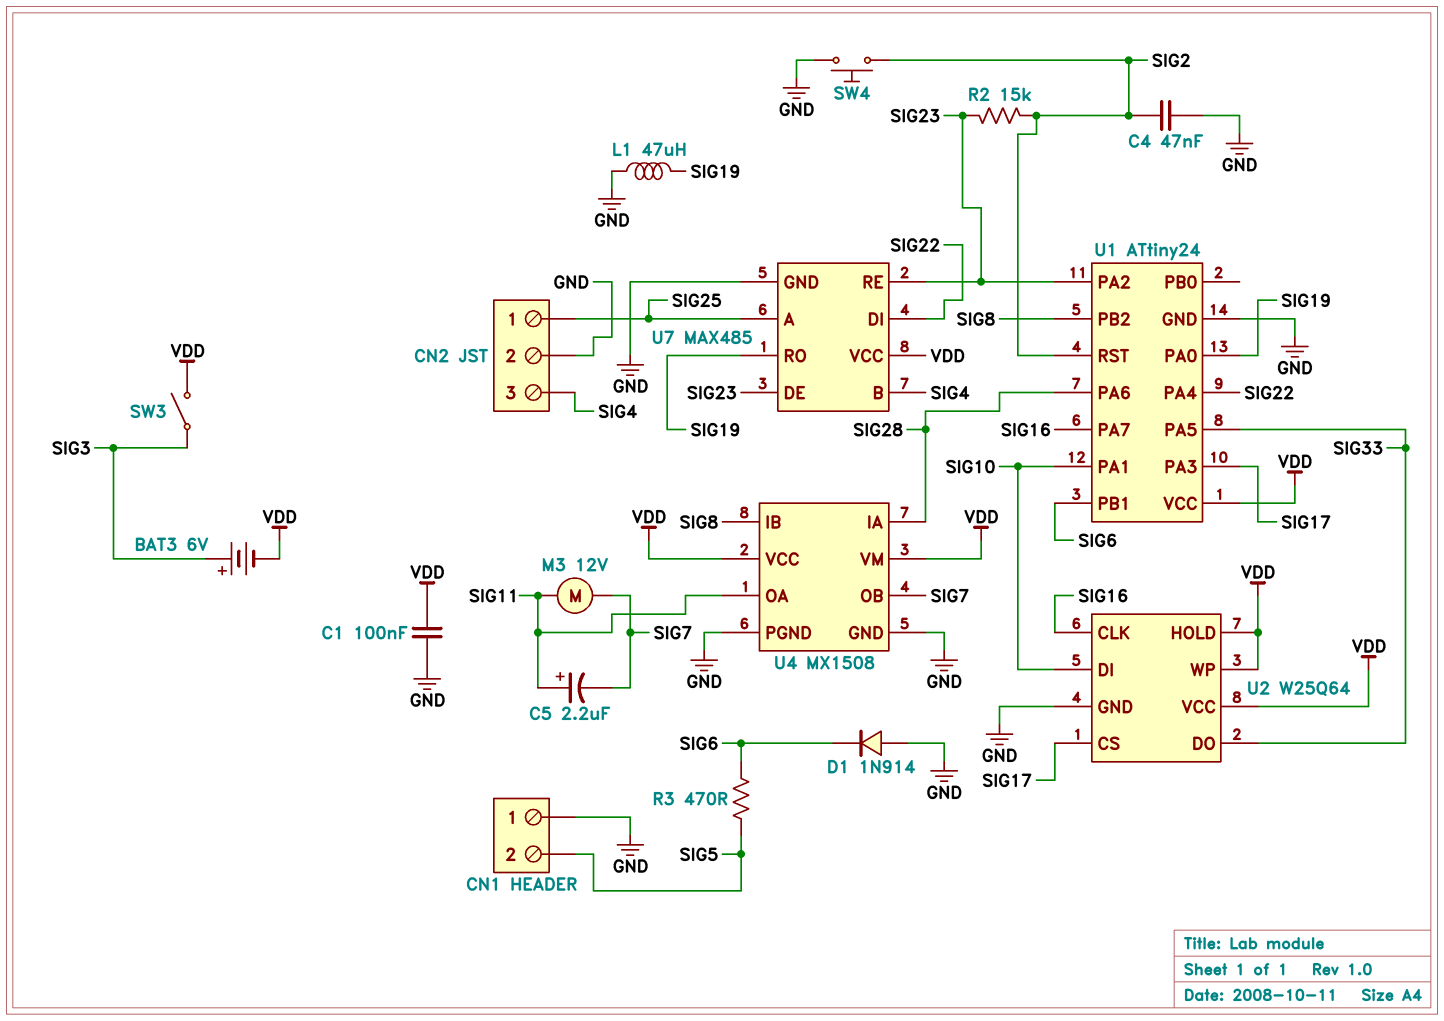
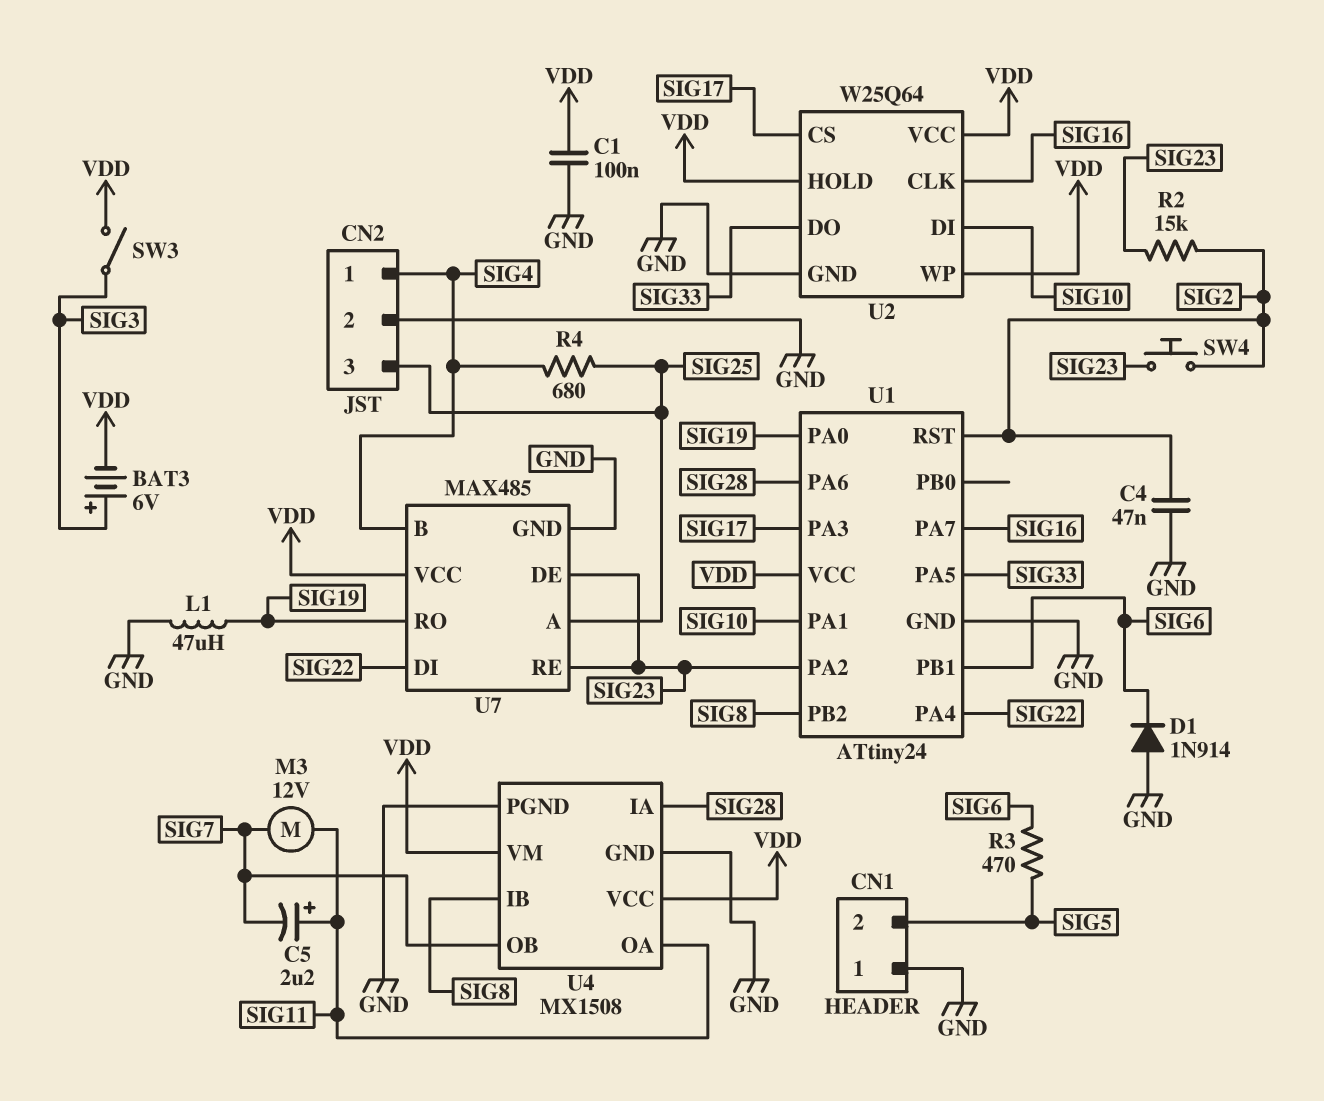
CN2 pin 1: SIG25 -> SIG4
CN2 pin 3: SIG4 -> SIG25
R4: none -> 680 (SIG4, SIG25)
SW4: button (GND, SIG2) -> button (SIG2, SIG23)

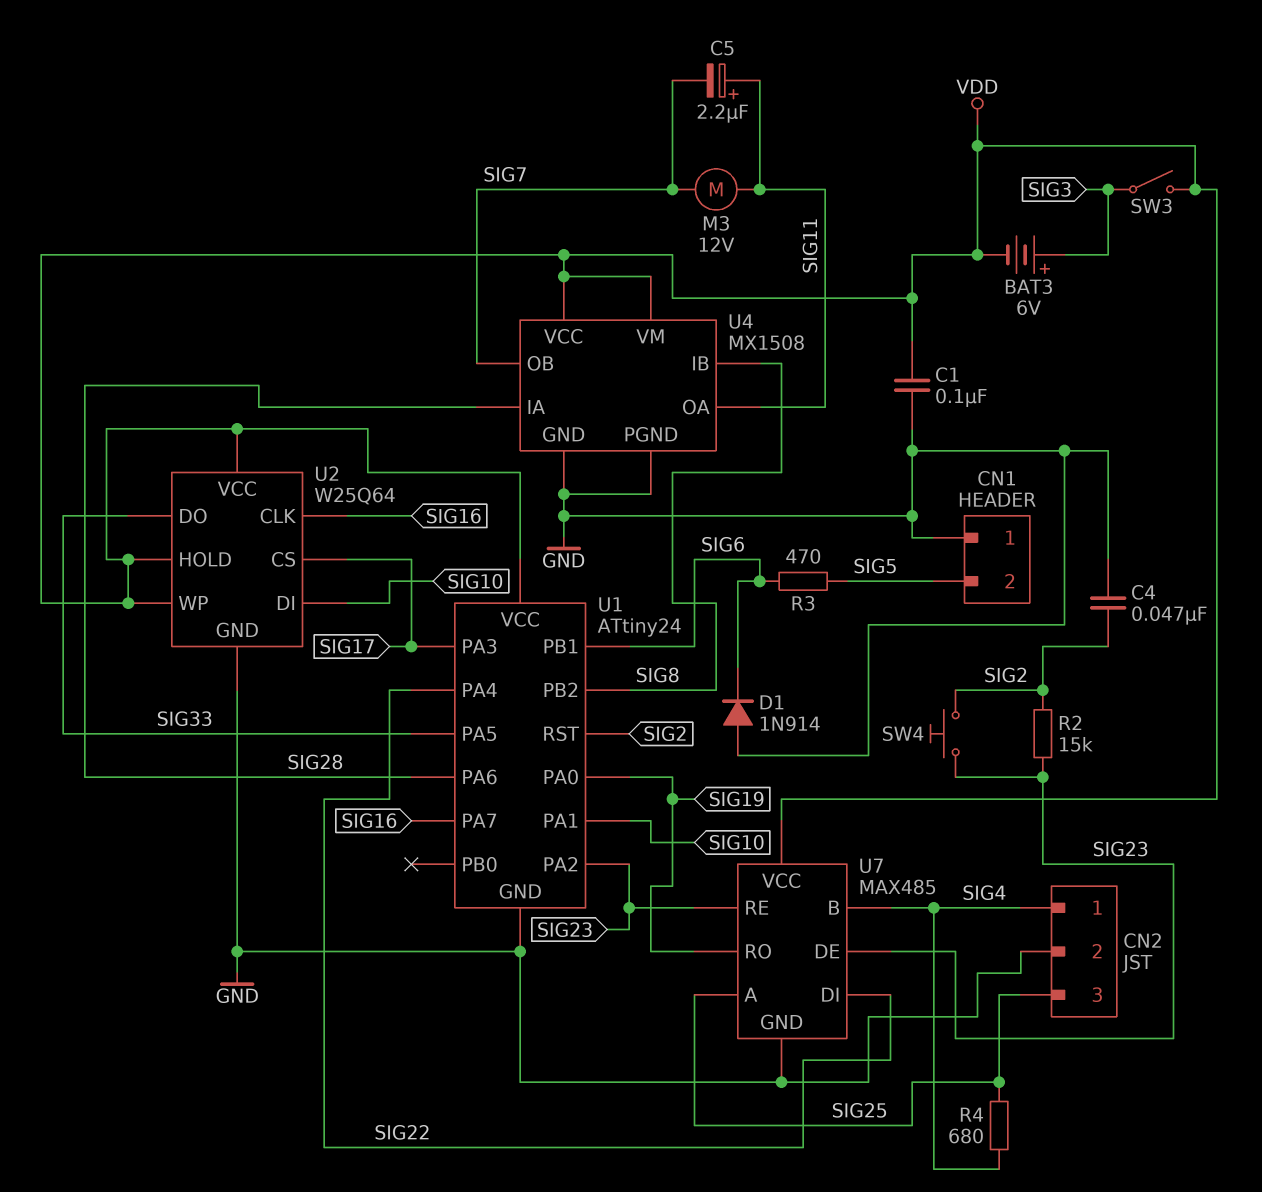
L1: 47uH (GND, SIG19) -> none

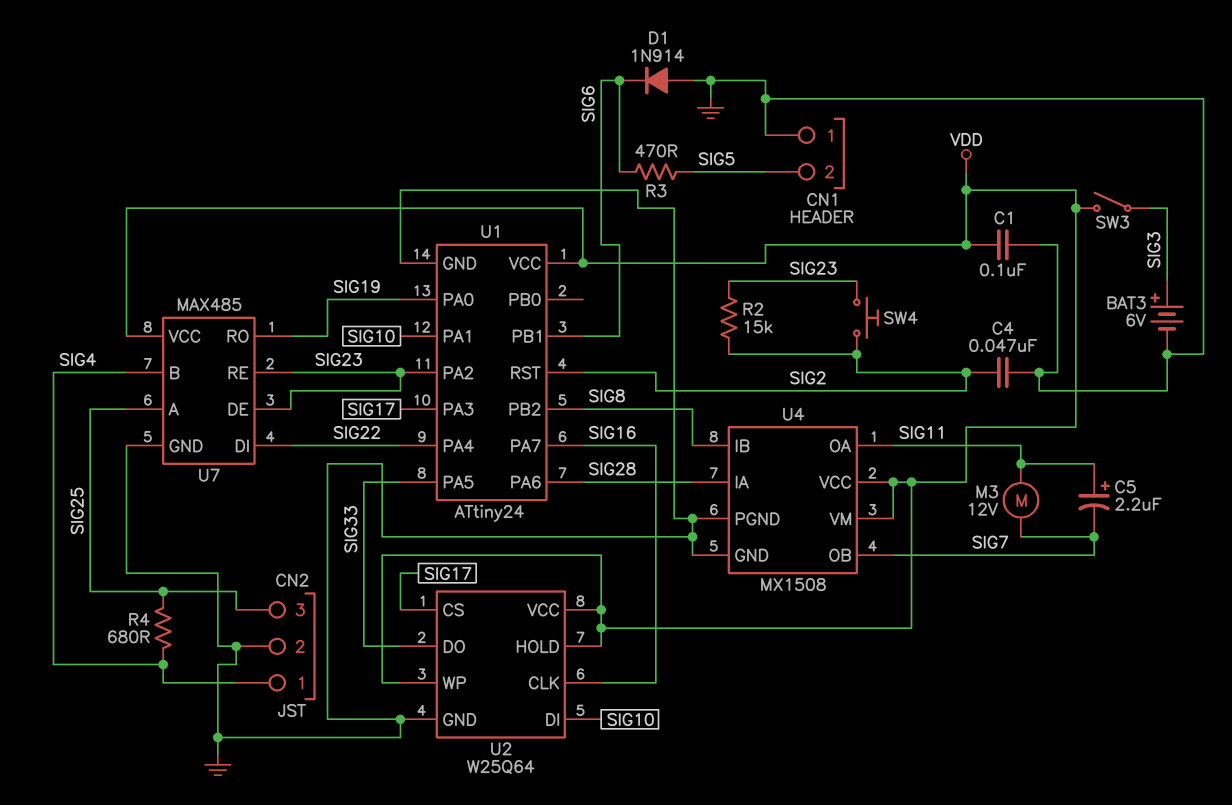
BAT3: 6V (plus SIG3, minus VDD) -> 6V (plus SIG3, minus GND)

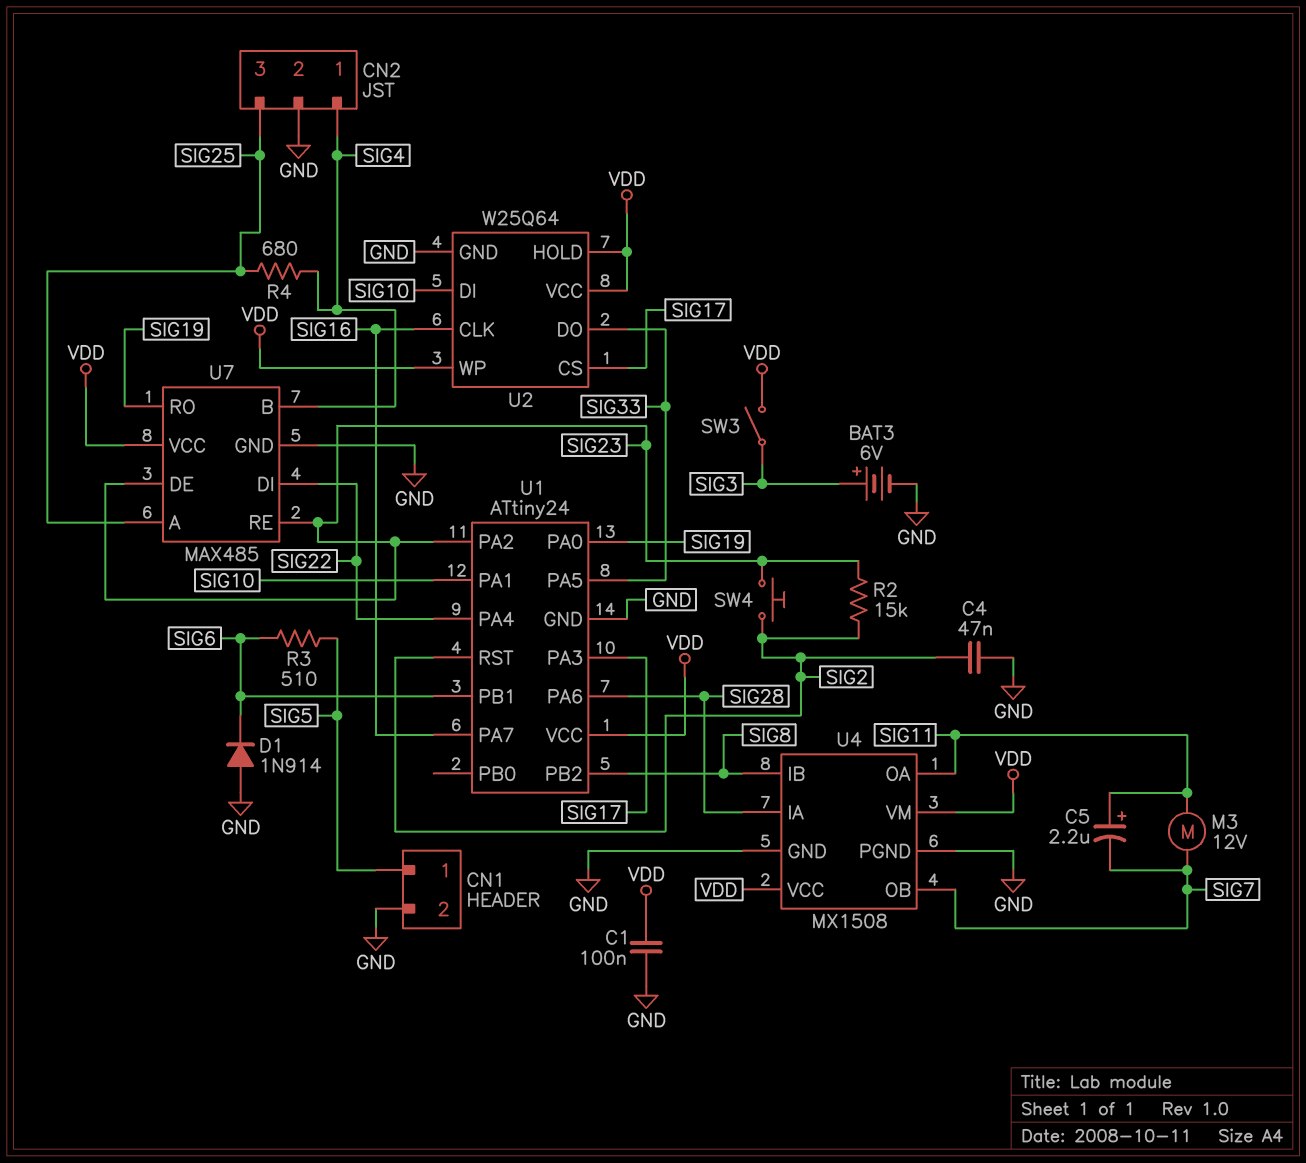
CN1 pin 1: GND -> SIG5
CN1 pin 2: SIG5 -> GND
R3: 470 (SIG5, SIG6) -> 510 (SIG5, SIG6)

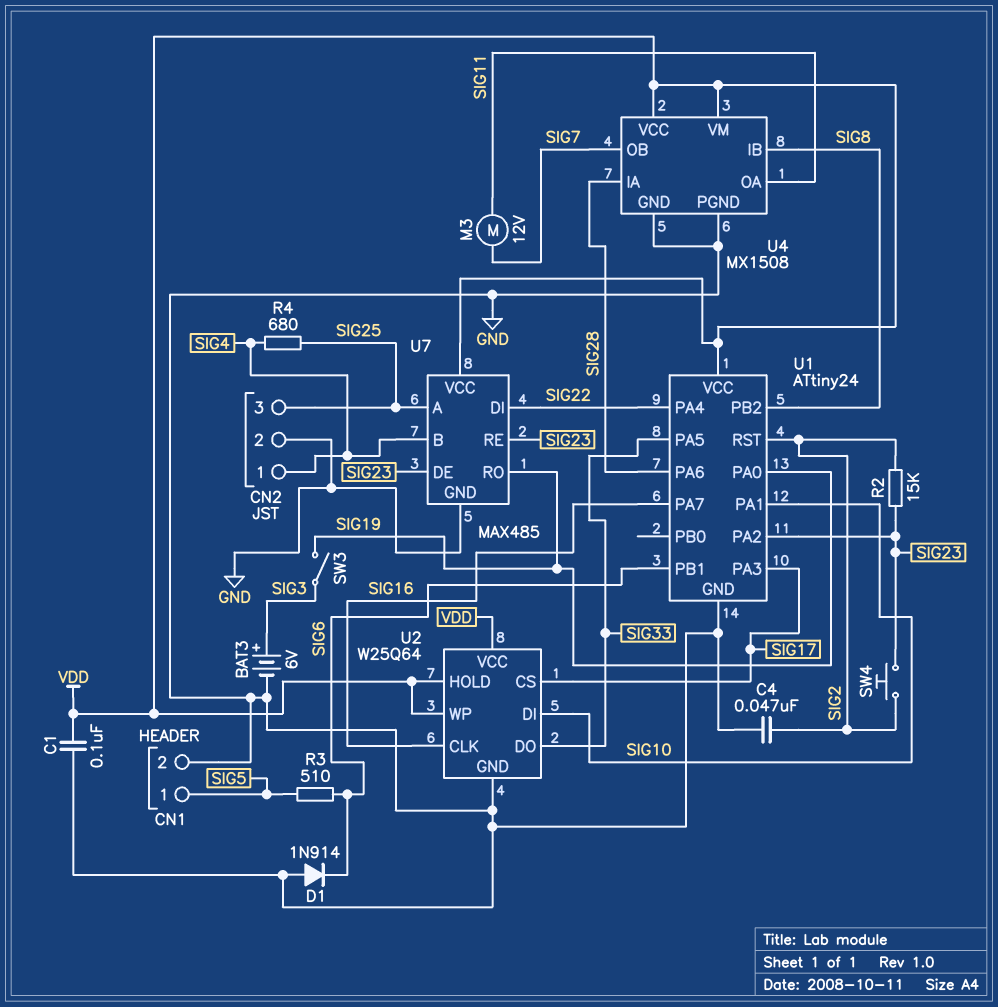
C5: 2.2uF (plus SIG11, minus SIG7) -> none
SW3: switch (SIG3, VDD) -> switch (SIG3, SIG19)

